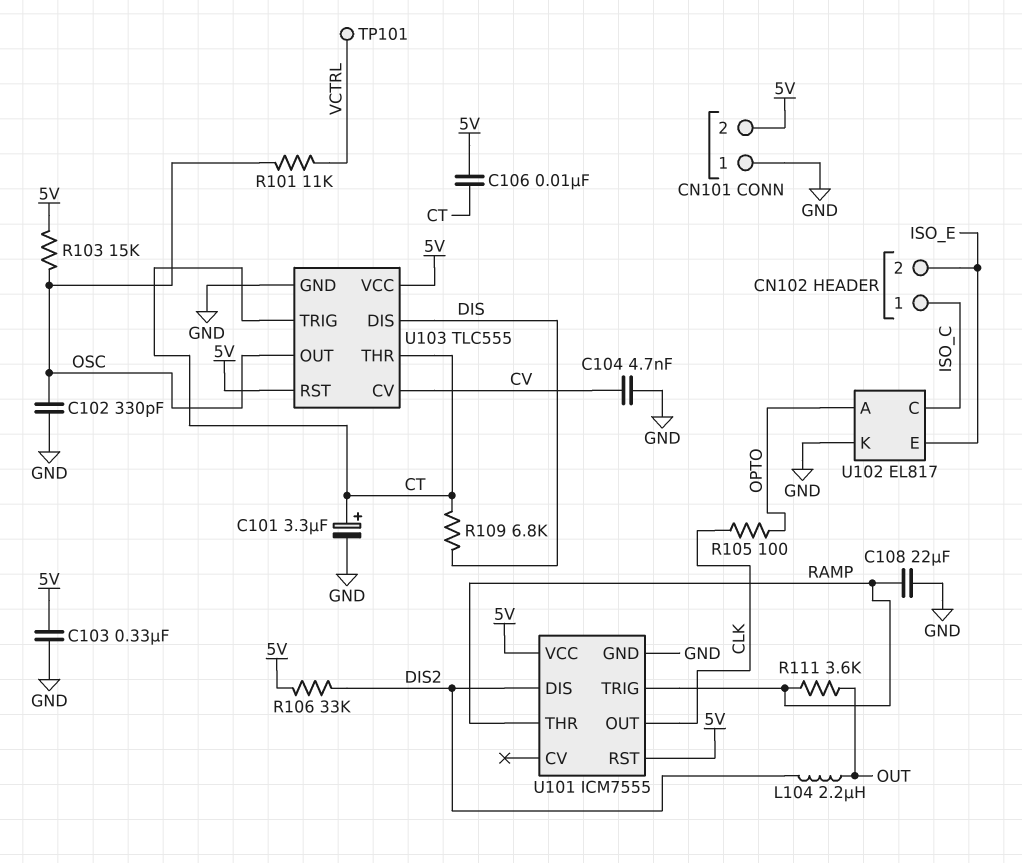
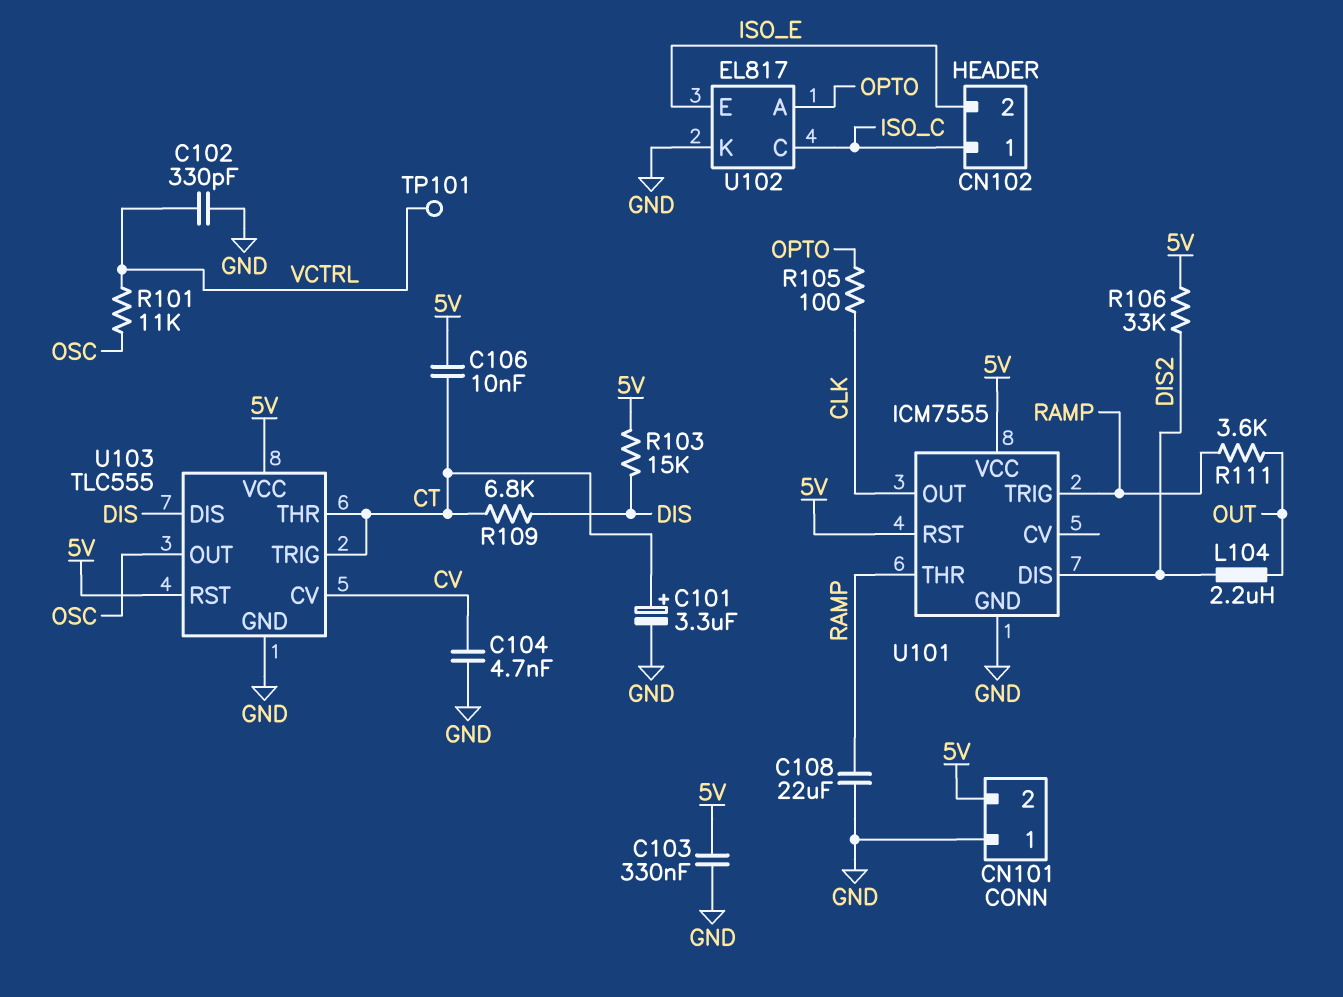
C102: 330pF (GND, OSC) -> 330pF (GND, VCTRL)
R103: 15k (5V, OSC) -> 15k (5V, DIS)

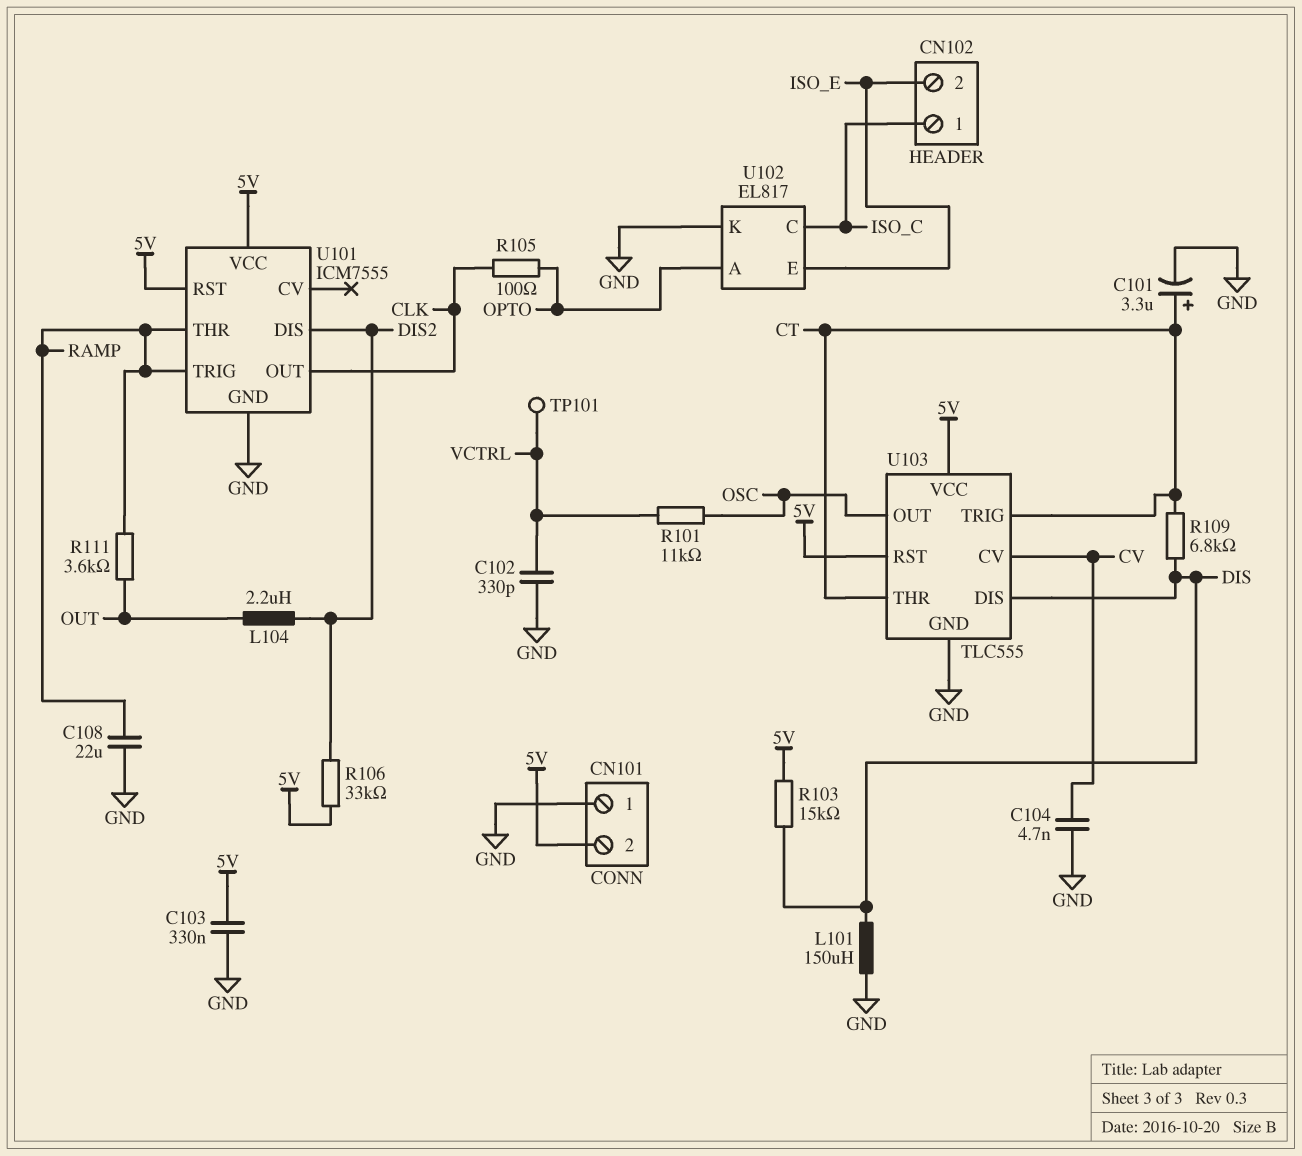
C106: 10nF (5V, CT) -> none
L101: none -> 150uH (DIS, GND)

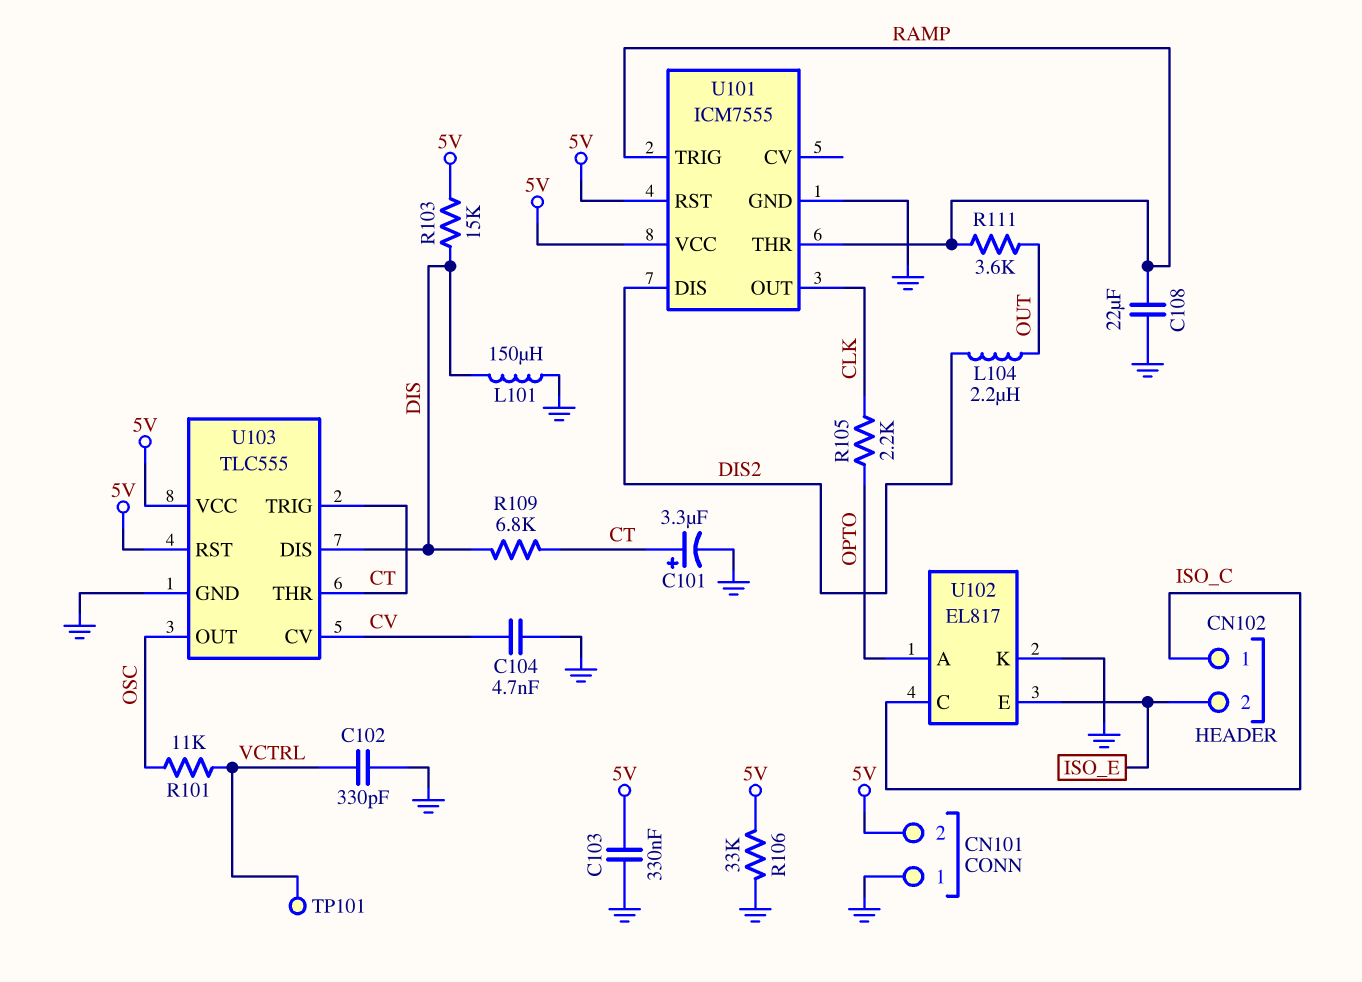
R105: 100 (CLK, OPTO) -> 2.2k (CLK, OPTO)
R106: 33k (5V, DIS2) -> 33k (5V, GND)

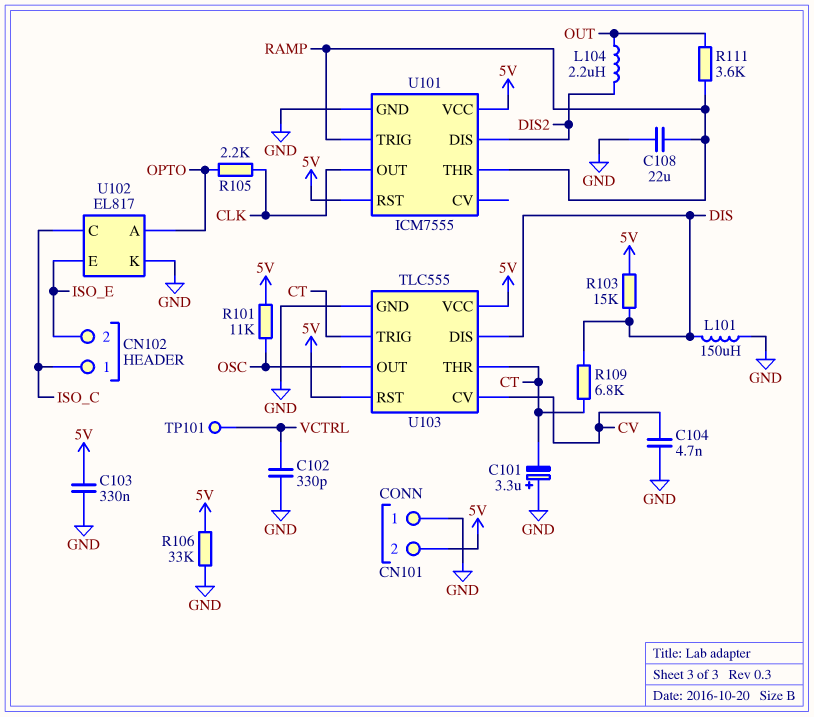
C101: 3.3uF (plus CT, minus GND) -> 3.3uF (plus GND, minus CT)
R101: 11k (OSC, VCTRL) -> 11k (5V, OSC)

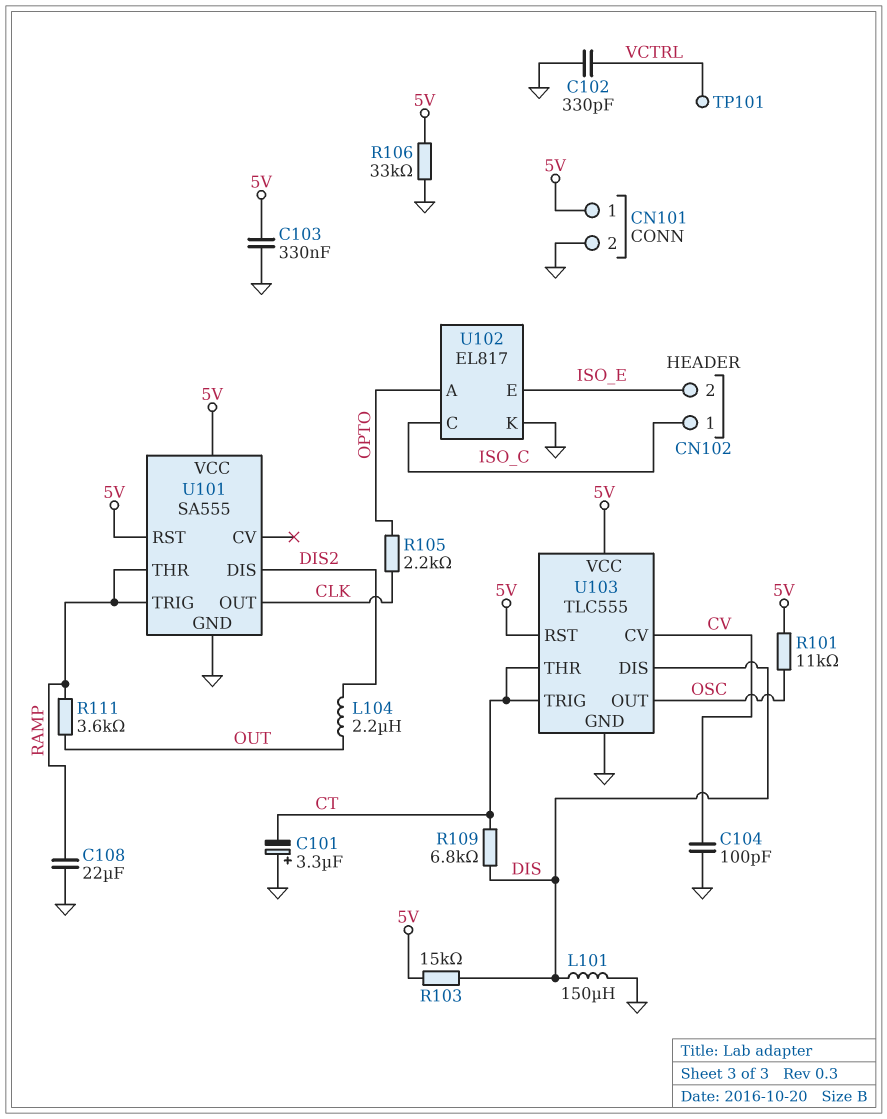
C104: 4.7nF (CV, GND) -> 100pF (CV, GND)
CN101 pin 1: GND -> 5V
CN101 pin 2: 5V -> GND
U101: ICM7555 -> SA555

